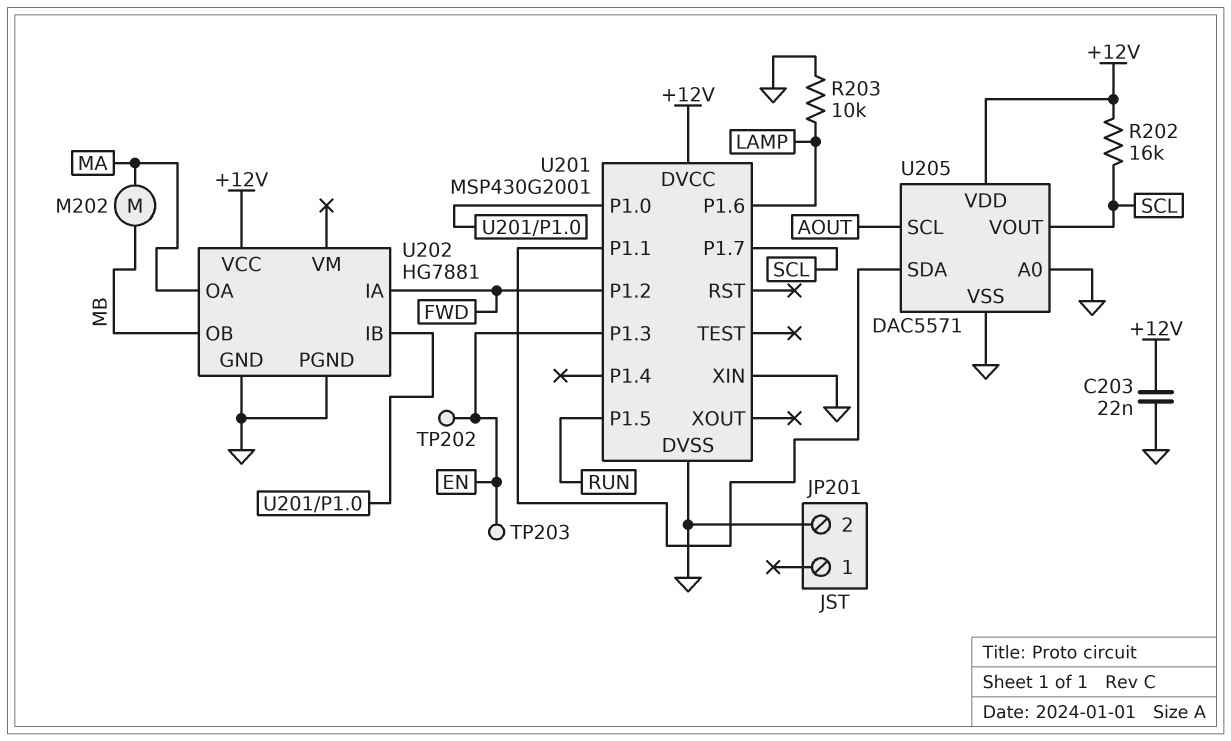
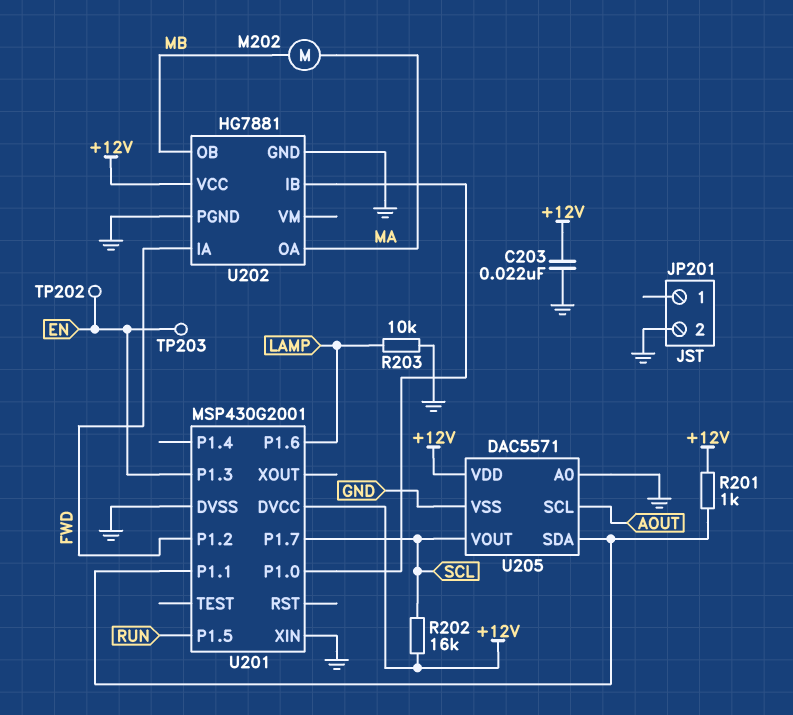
R201: none -> 1k (+12V, U201/P1.1)

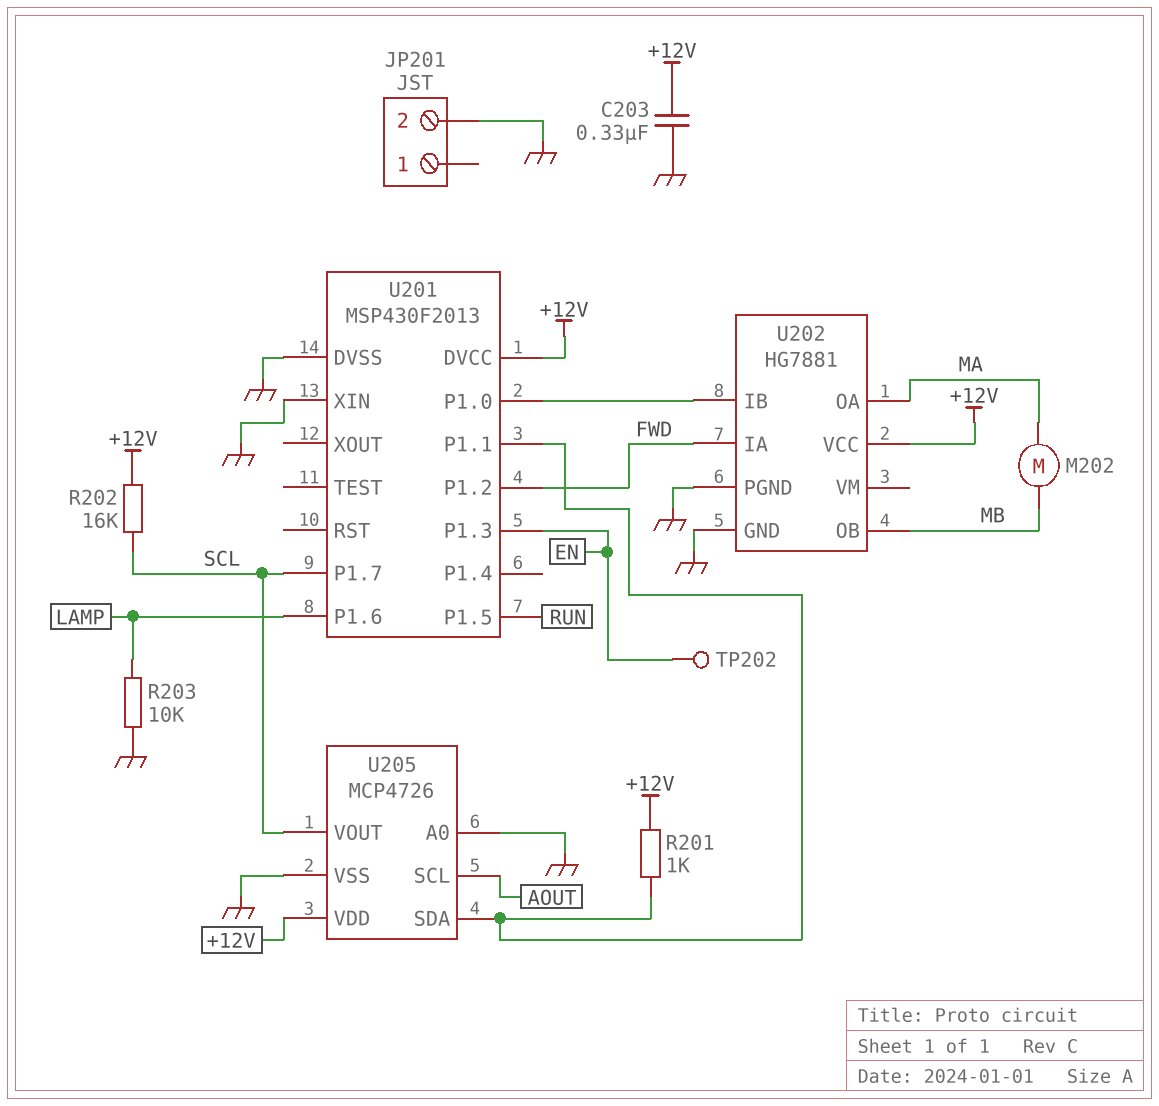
C203: 22nF (+12V, GND) -> 330nF (+12V, GND)
TP203: test point (EN) -> none
U201: MSP430G2001 -> MSP430F2013
U205: DAC5571 -> MCP4726

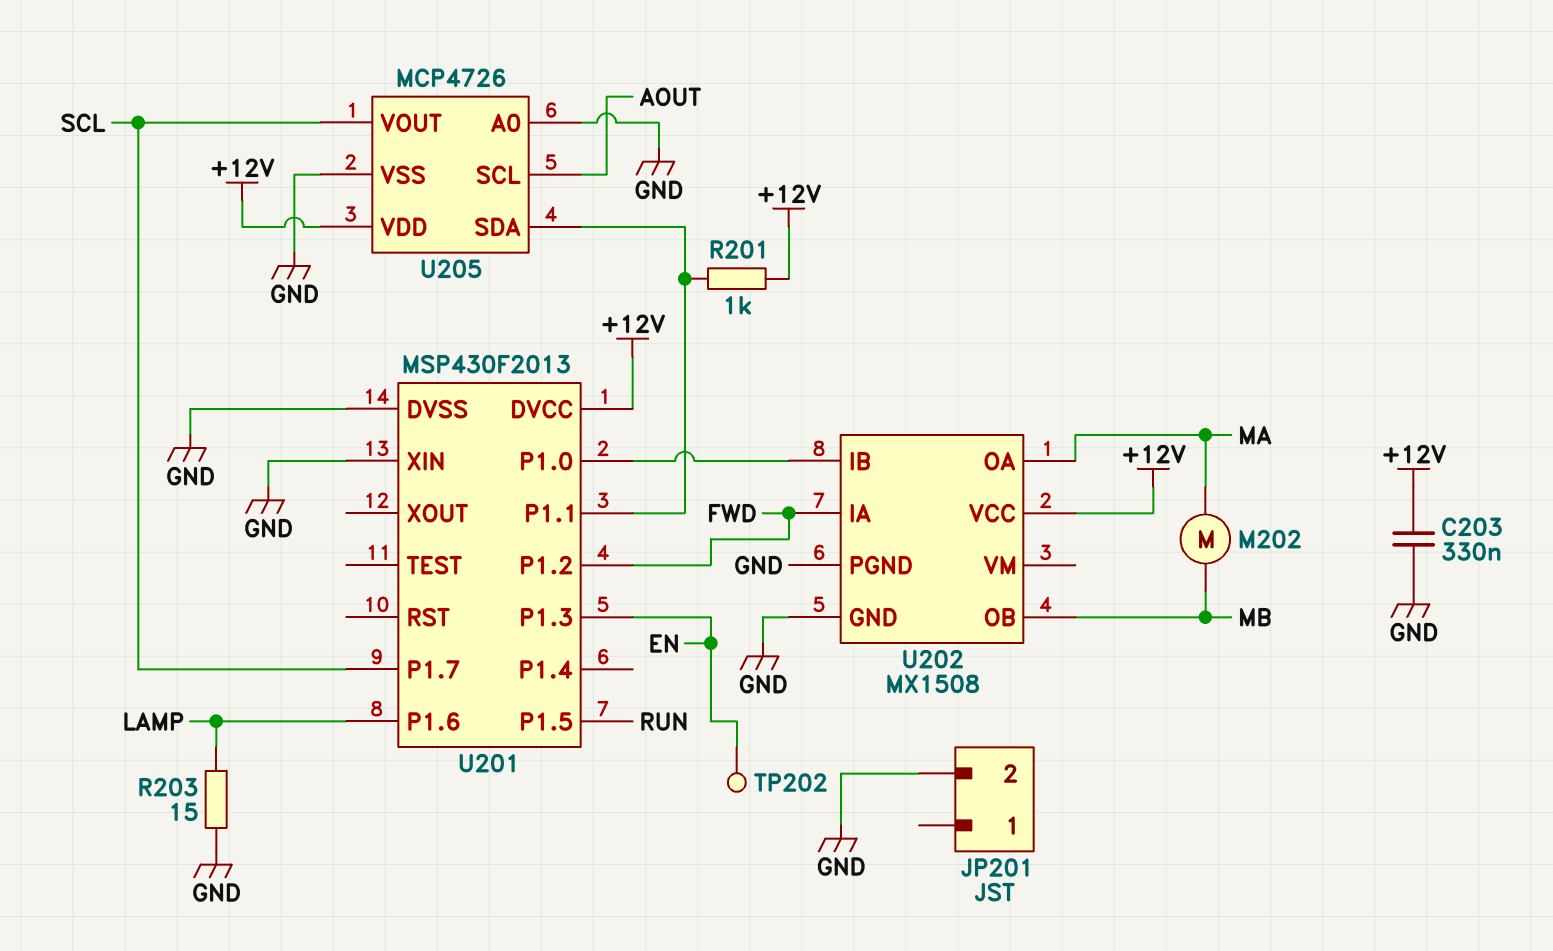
R202: 16k (+12V, SCL) -> none
R203: 10k (GND, LAMP) -> 15 (GND, LAMP)
U202: HG7881 -> MX1508

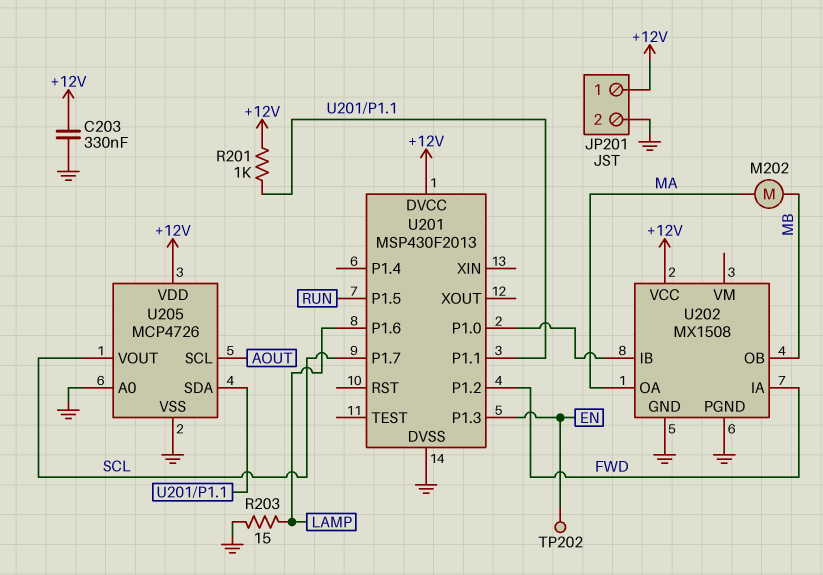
JP201 pin 1: none -> +12V
U201 pin XIN: GND -> none

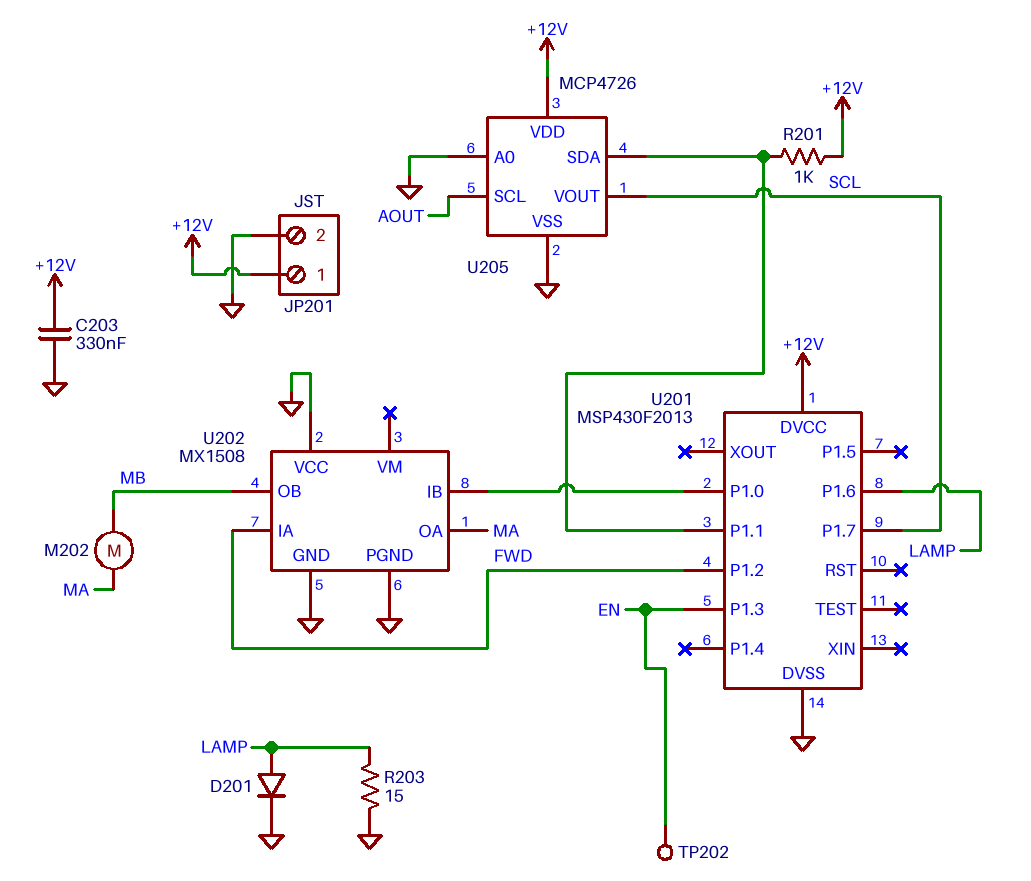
D201: none -> diode (A LAMP, K GND)
U201 pin P1.5: RUN -> none
U202 pin VCC: +12V -> GND

